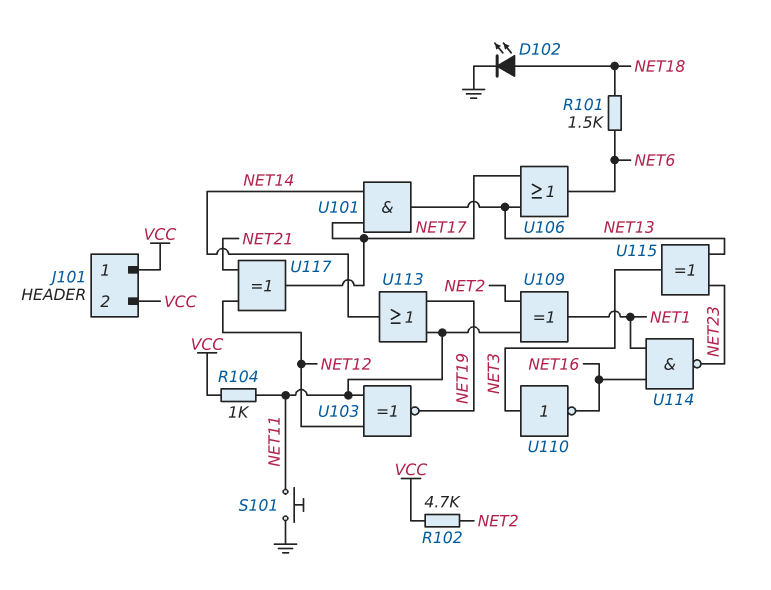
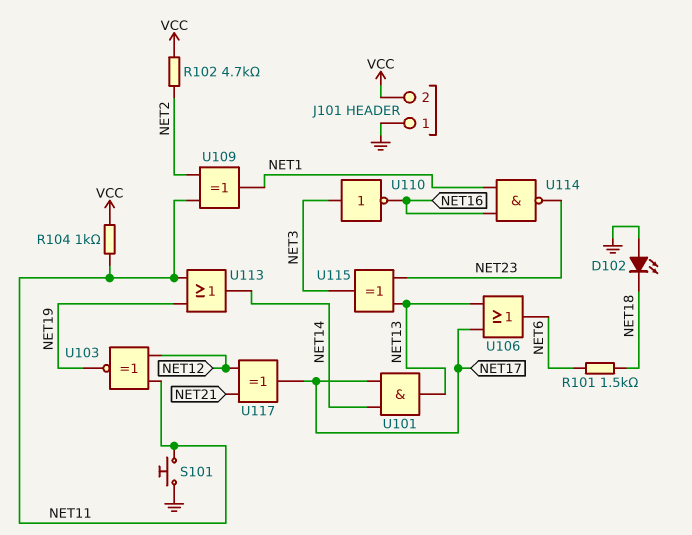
D102: LED (A NET18, K GND) -> LED (A GND, K NET18)
J101 pin 1: VCC -> GND

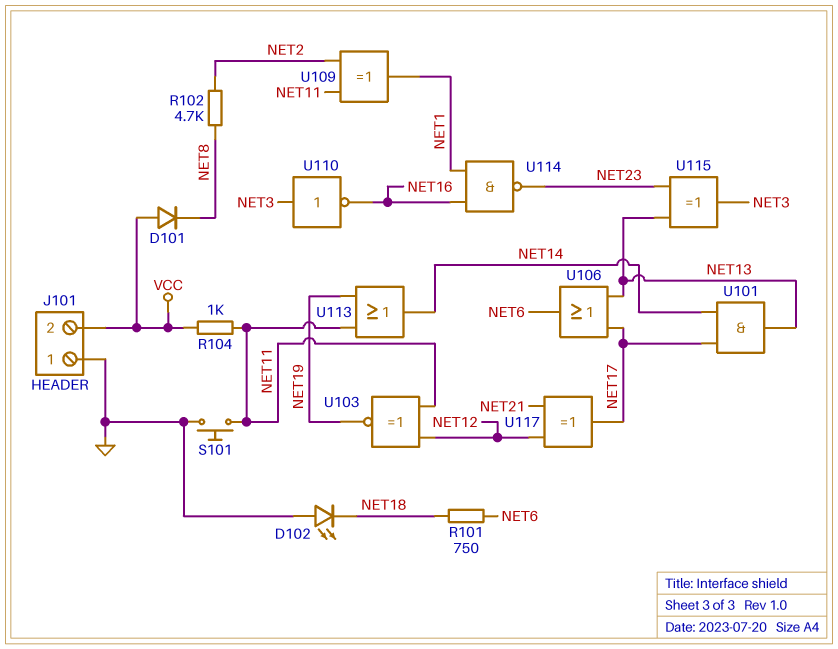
D101: none -> diode (A VCC, K NET8)
R101: 1.5k (NET6, NET18) -> 750 (NET6, NET18)
R102: 4.7k (NET2, VCC) -> 4.7k (NET2, NET8)

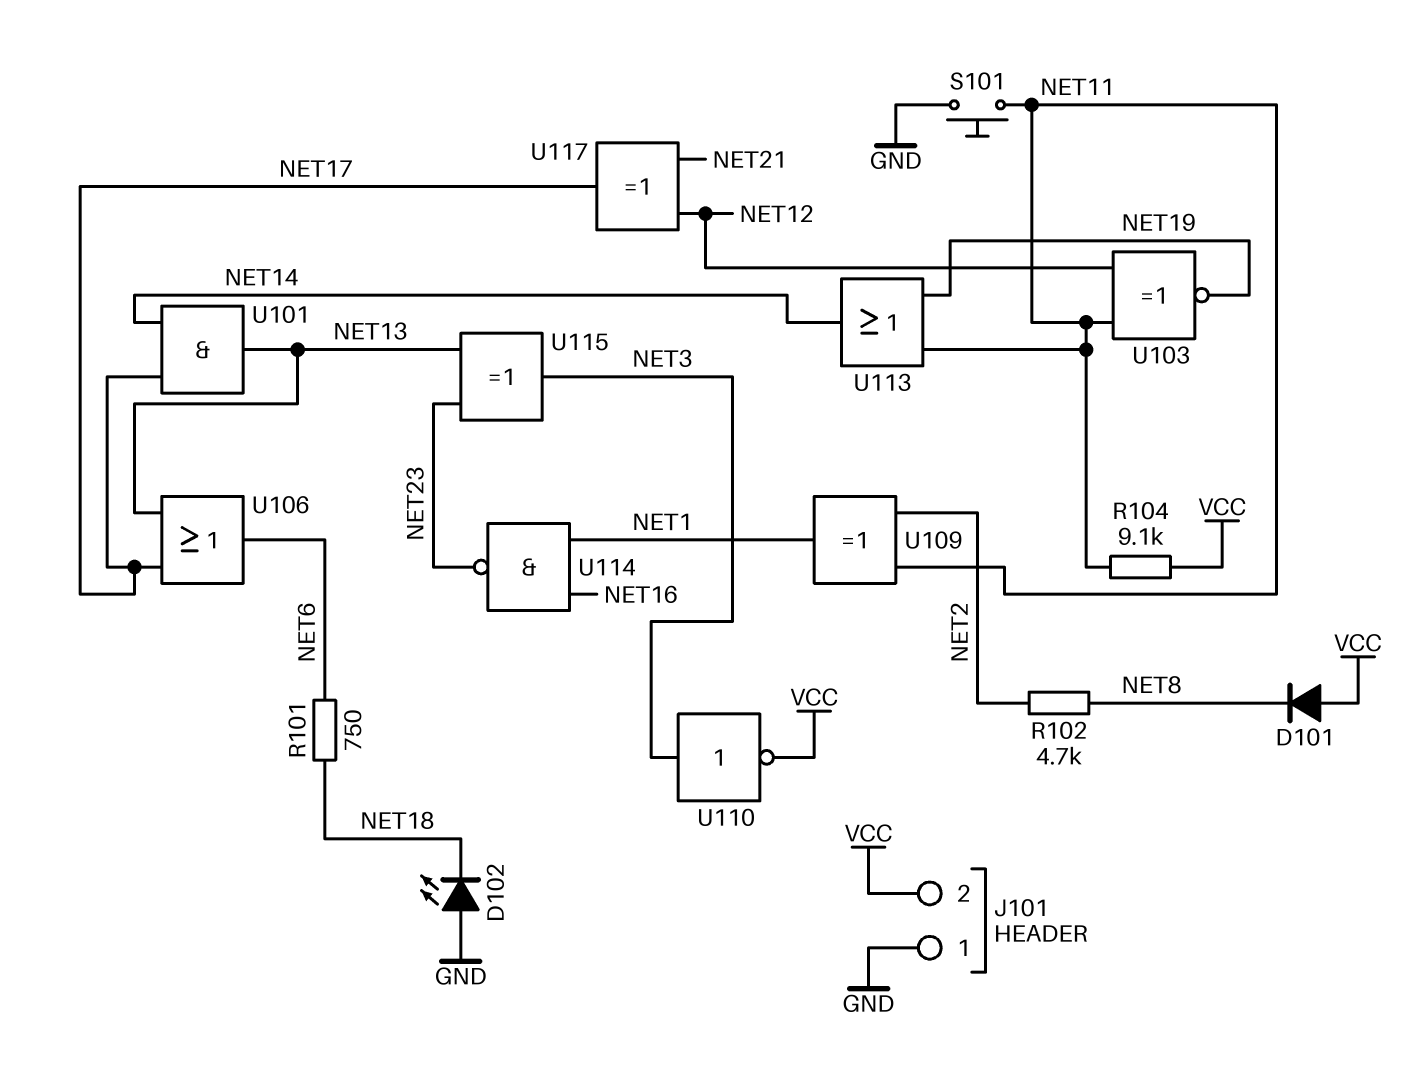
R104: 1k (NET11, VCC) -> 9.1k (NET11, VCC)
U110: NOT (in NET3, out NET16) -> NOT (in NET3, out VCC)

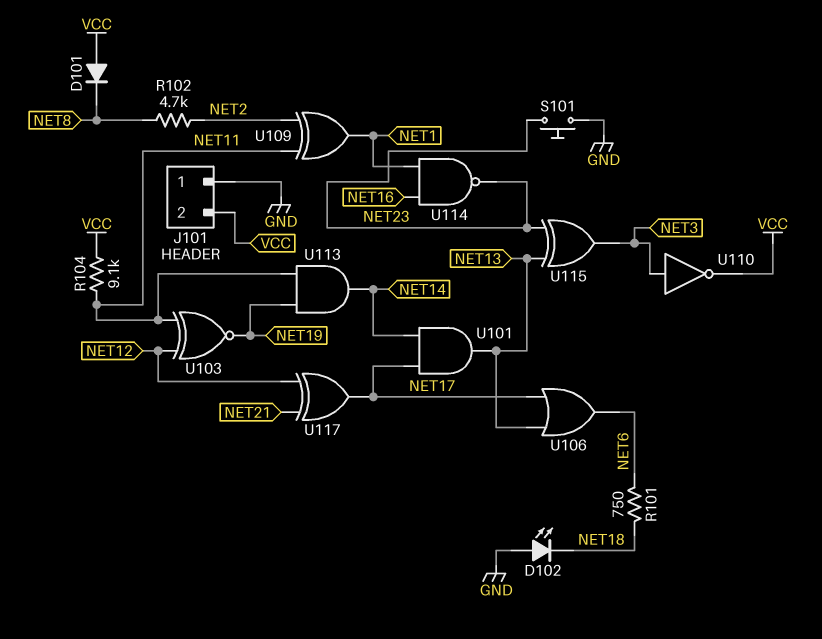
S101: button (GND, NET11) -> button (GND, NET23)
U113: OR (in NET11, in NET19, out NET14) -> AND (in NET11, in NET19, out NET14)

